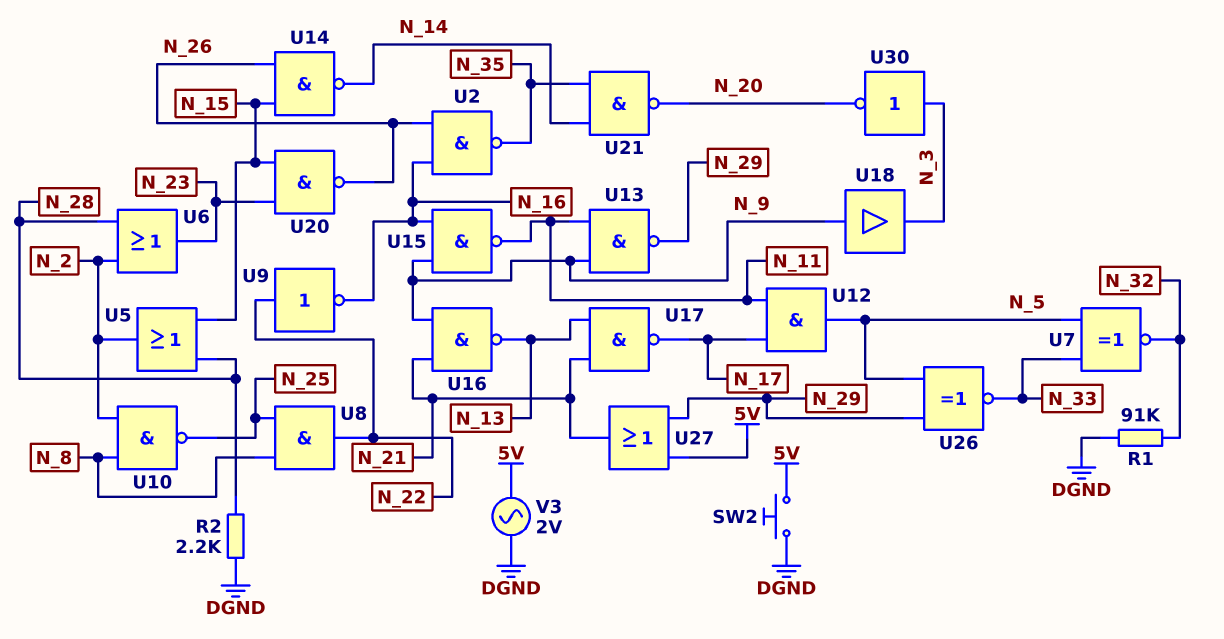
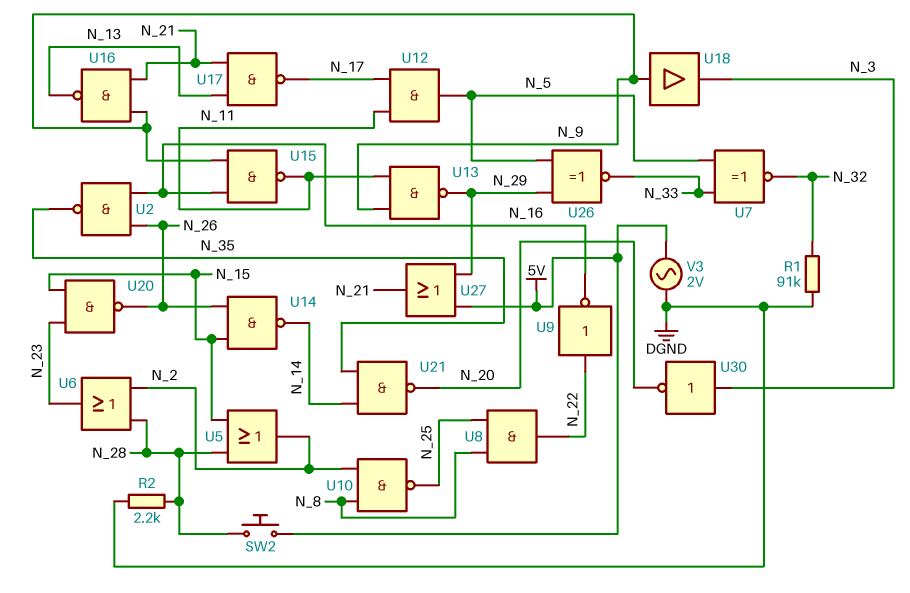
SW2: button (5V, DGND) -> button (5V, N_28)

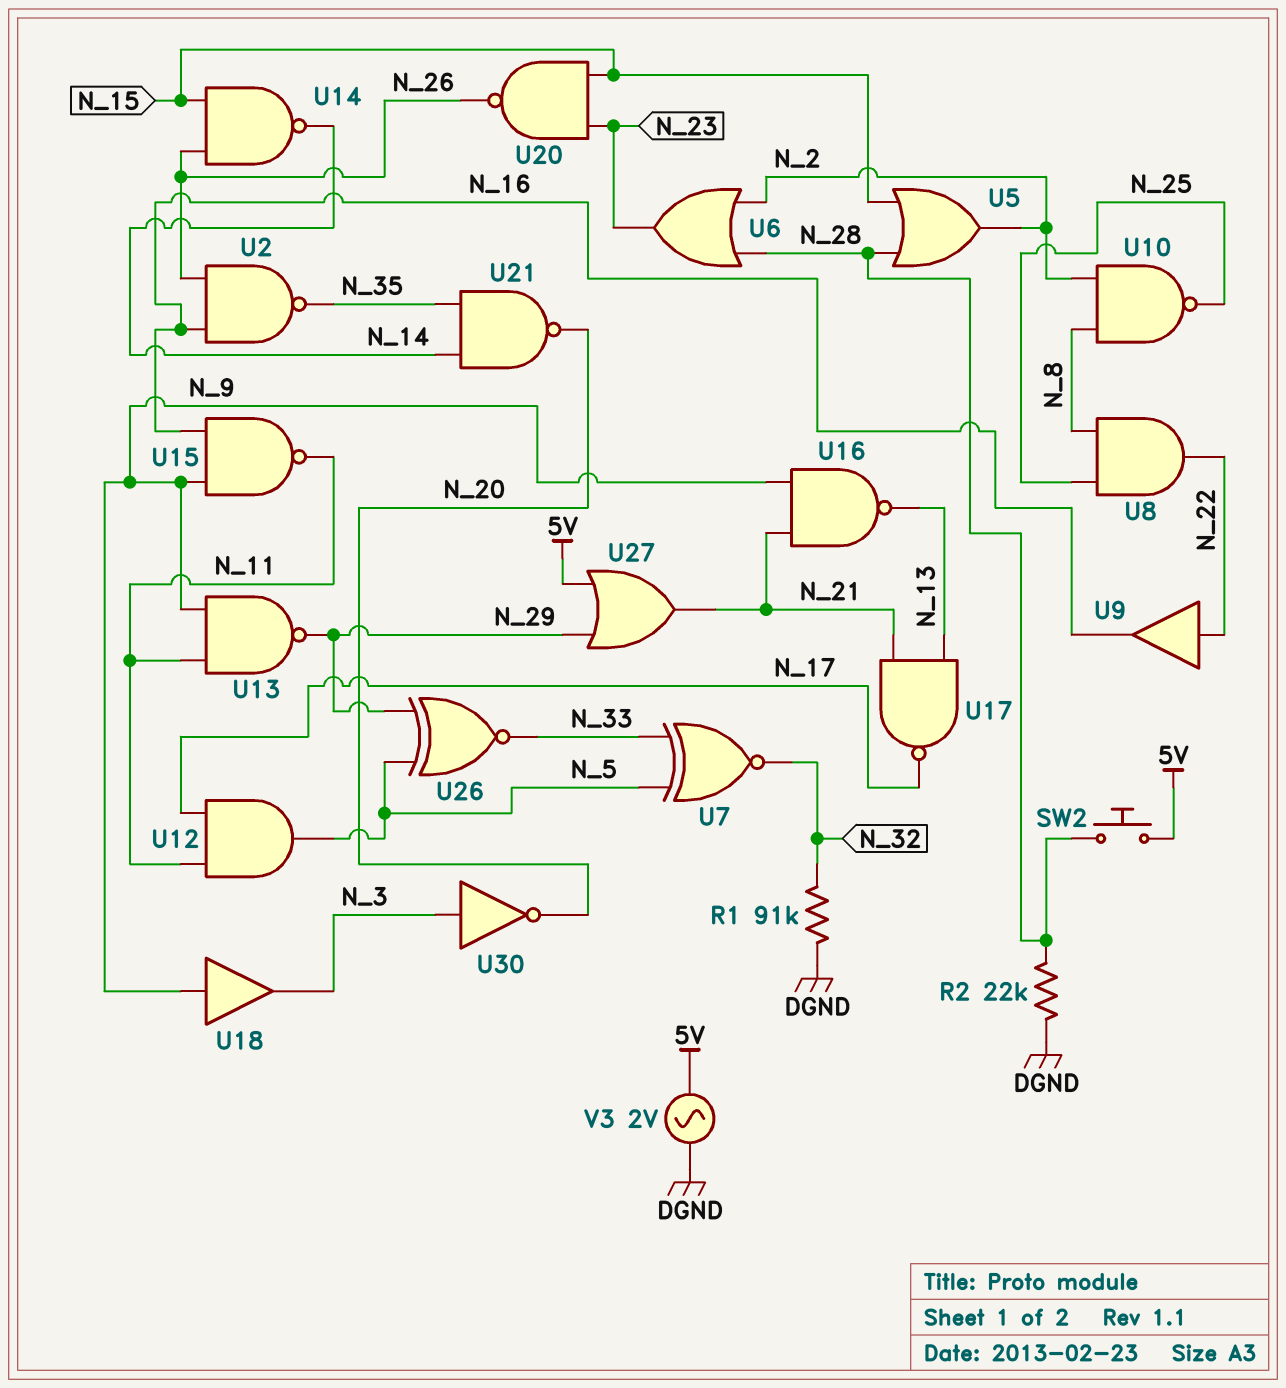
R2: 2.2k (DGND, N_28) -> 22k (DGND, N_28)
U9: NOT (in N_22, out N_16) -> buffer (in N_22, out N_16)

